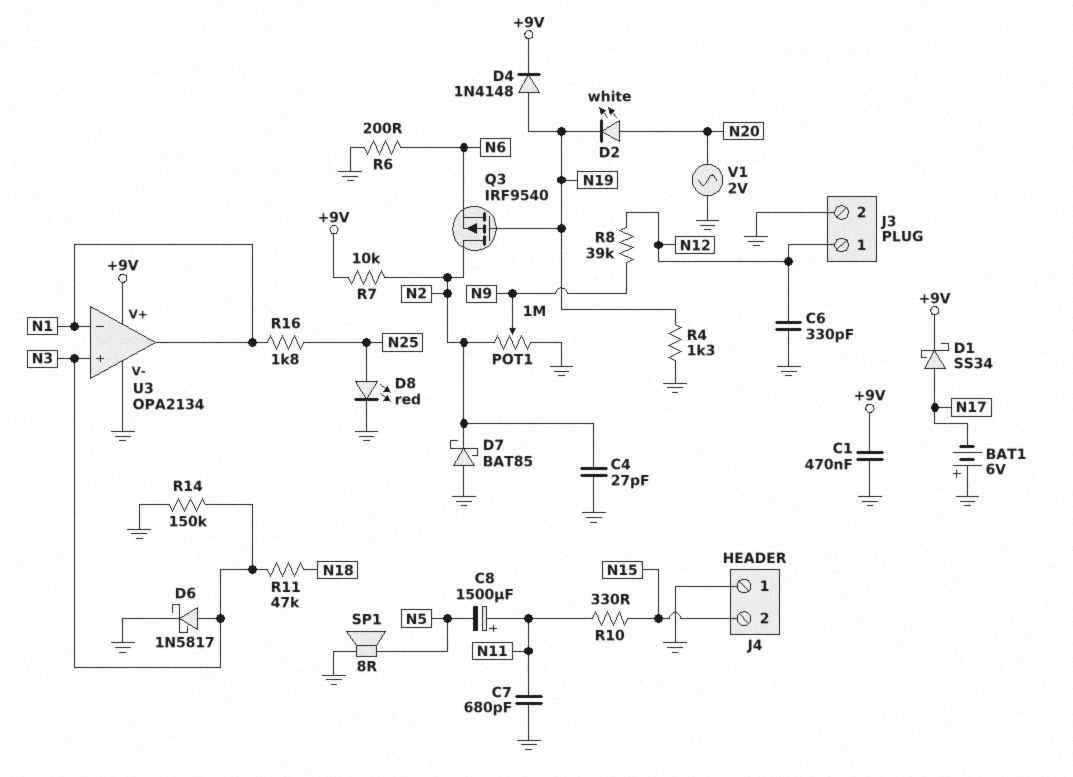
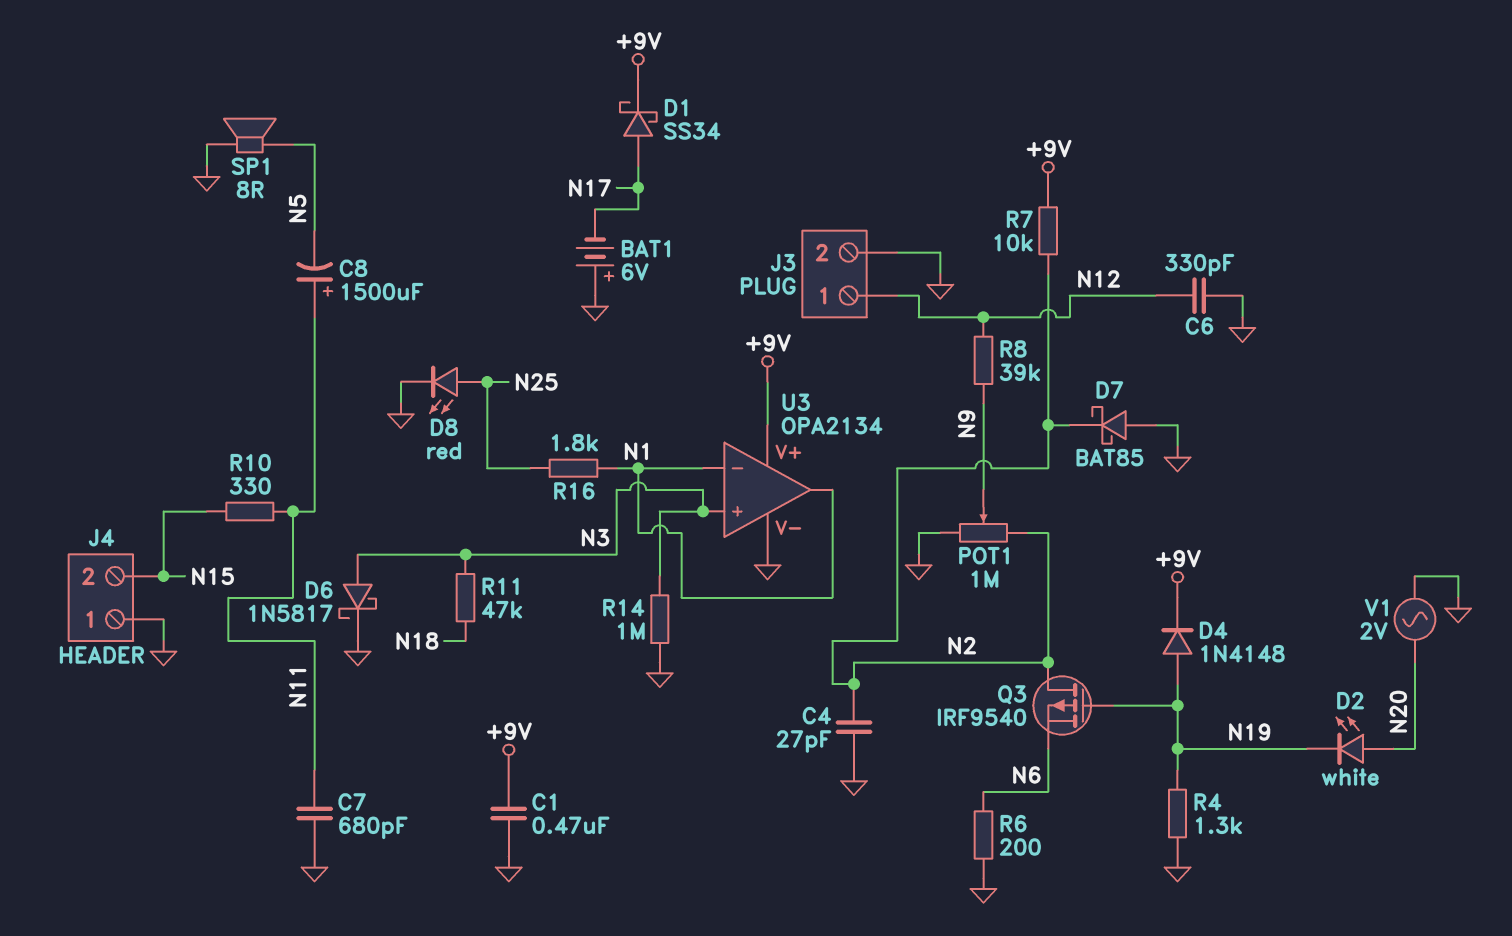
R14: 150k (GND, N3) -> 1M (GND, N3)

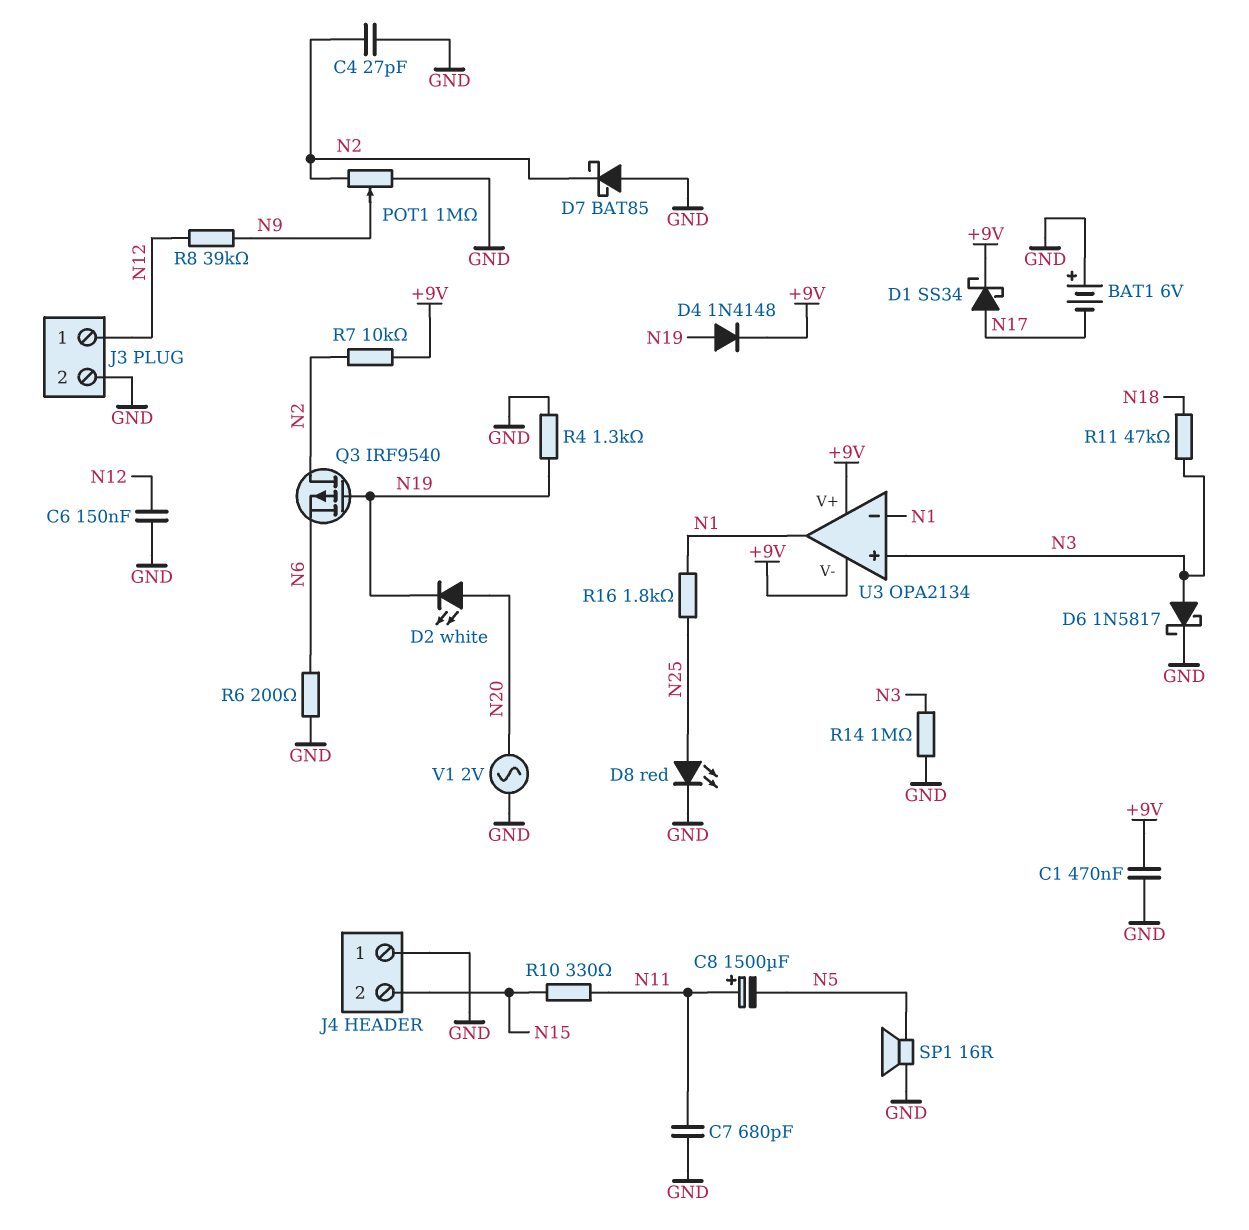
C6: 330pF (GND, N12) -> 150nF (GND, N12)
SP1: speaker 8R (GND, N5) -> speaker 16R (GND, N5)
U3 pin V-: GND -> +9V

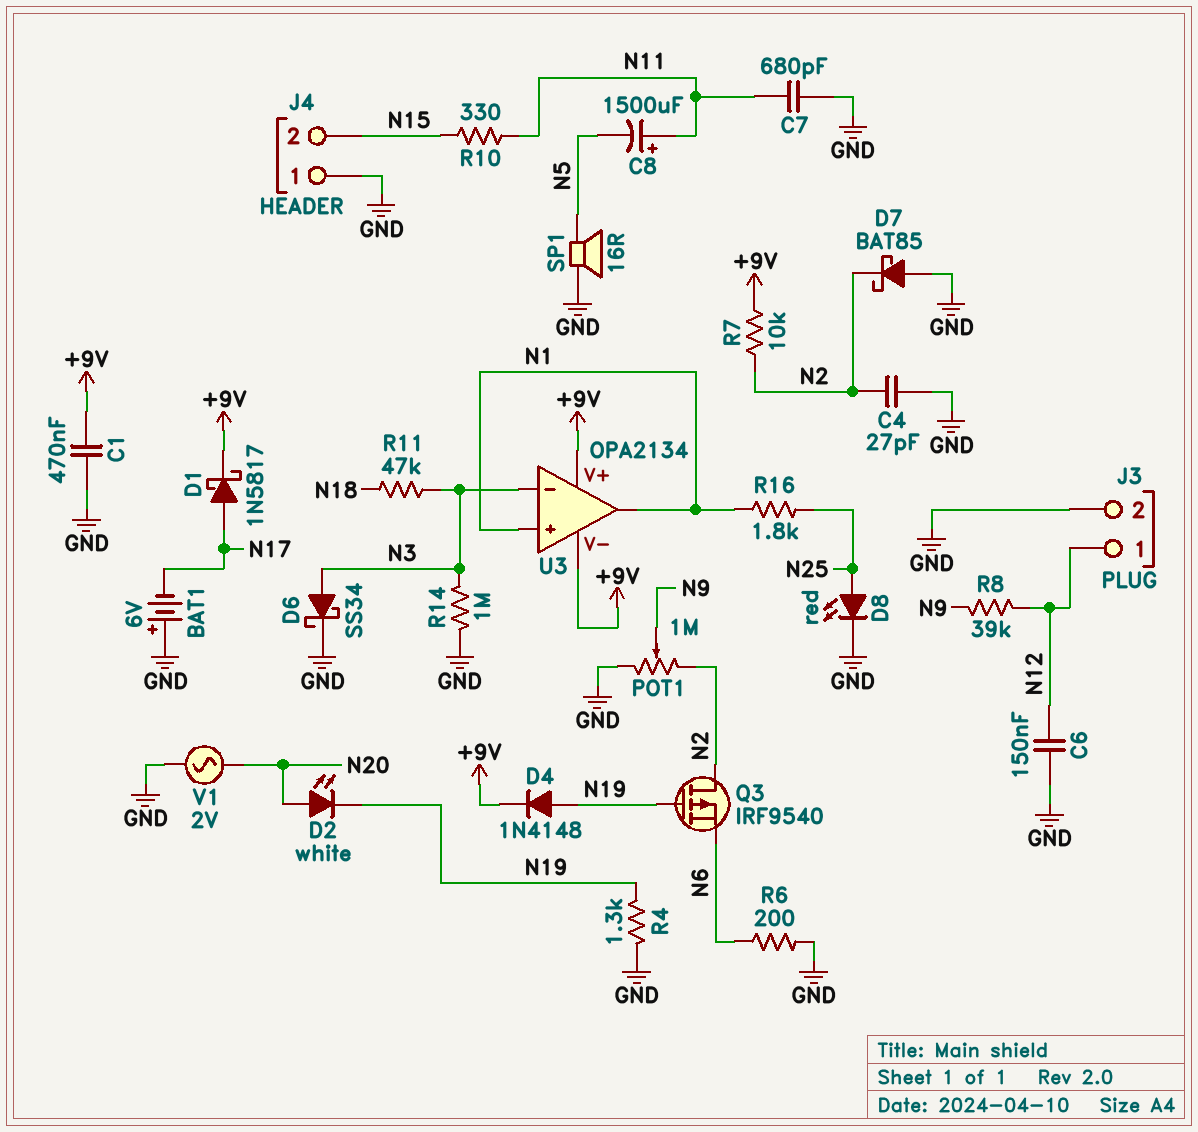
D1: schottky SS34 (A N17, K +9V) -> schottky 1N5817 (A N17, K +9V)
D6: schottky 1N5817 (A N3, K GND) -> schottky SS34 (A N3, K GND)
U3 pin in+: N3 -> N1
U3 pin in-: N1 -> N3

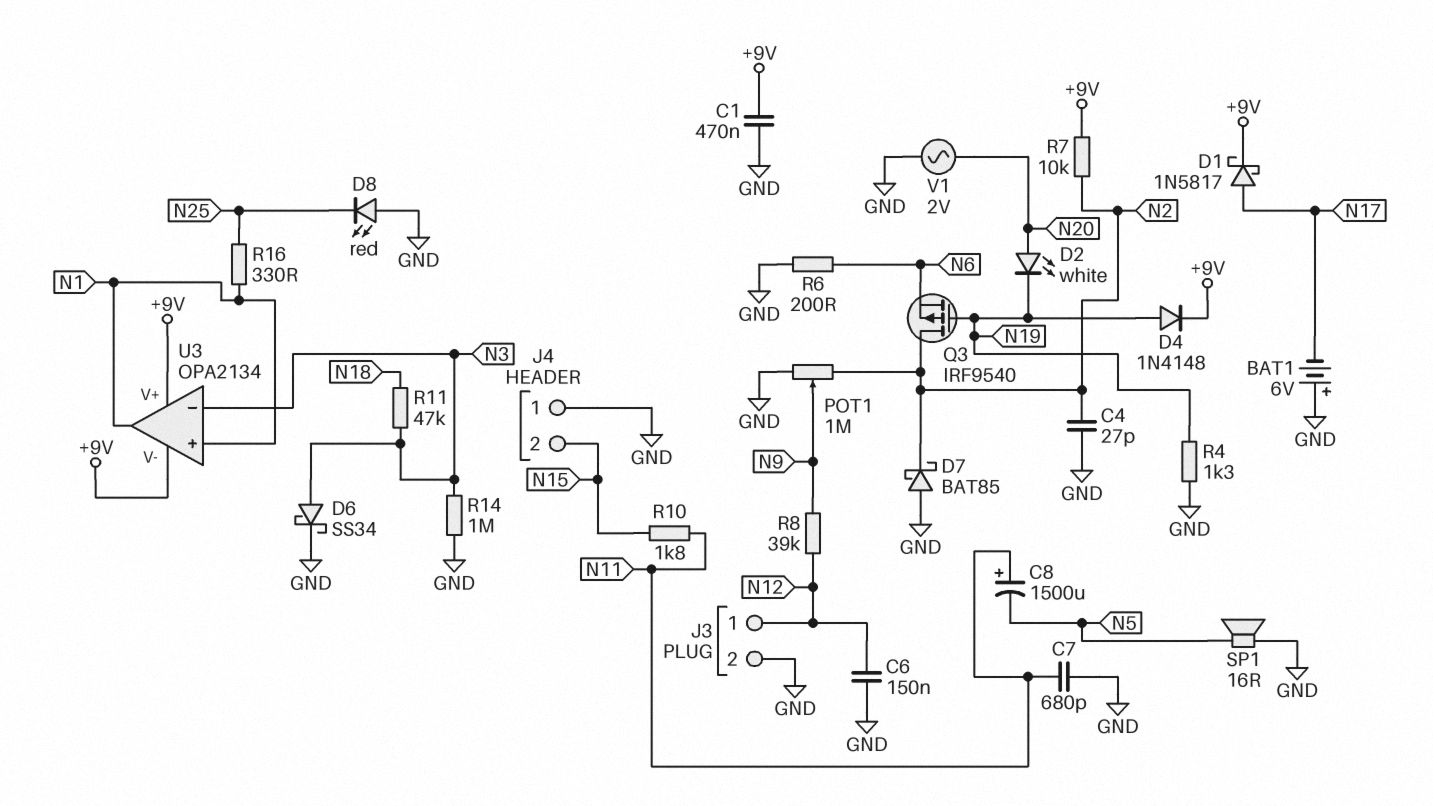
D8: LED red (A N25, K GND) -> LED red (A GND, K N25)
R10: 330 (N11, N15) -> 1.8k (N11, N15)
R16: 1.8k (N1, N25) -> 330 (N1, N25)

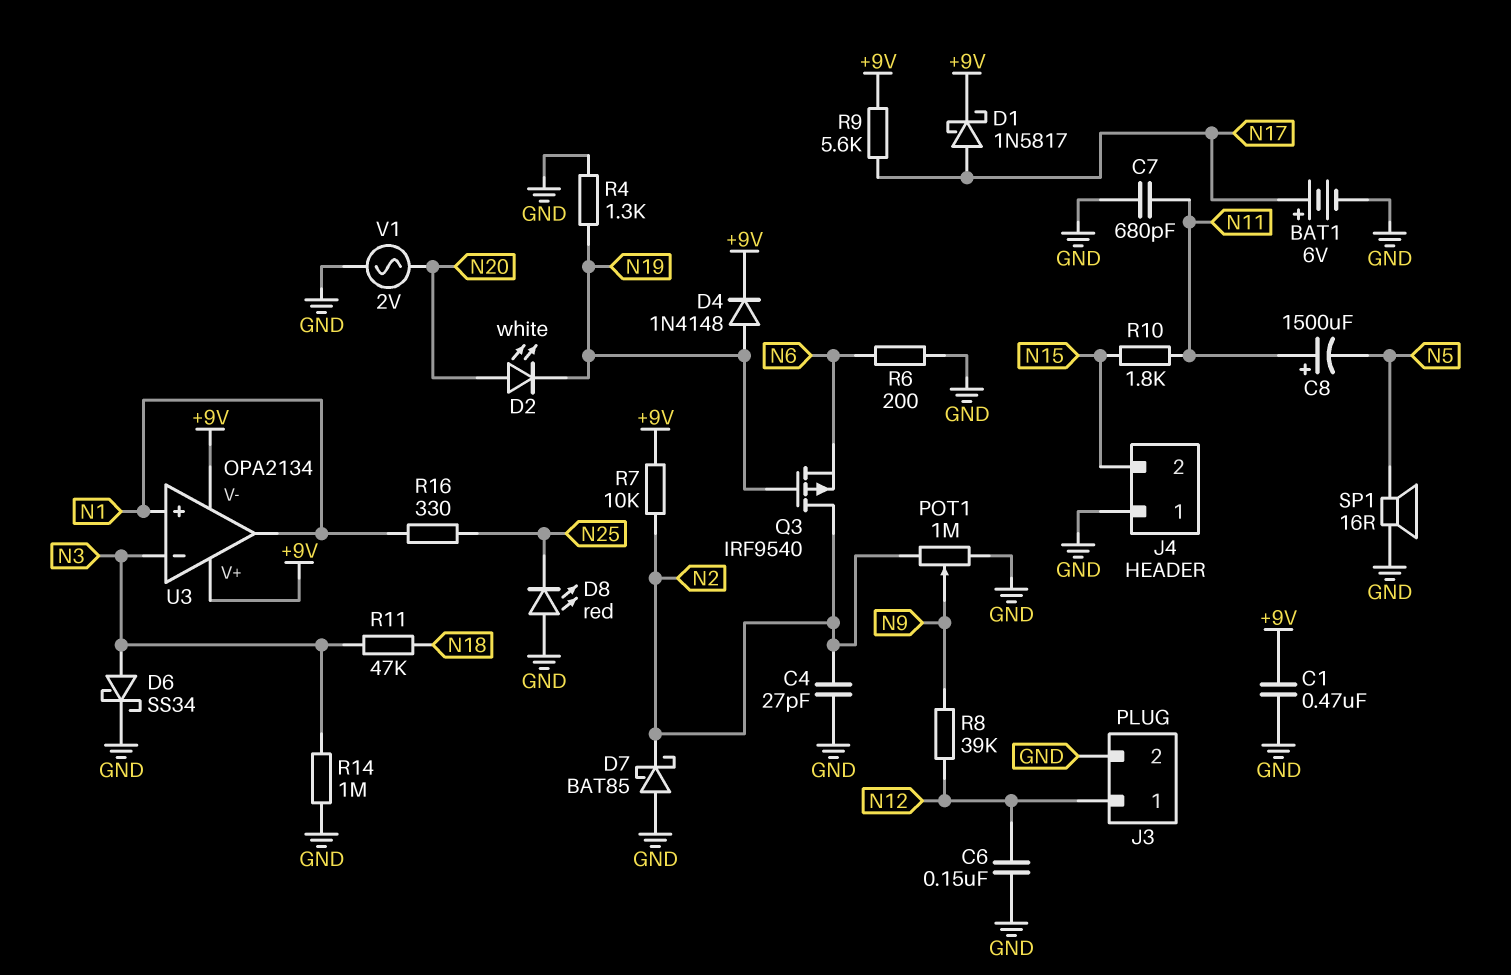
BAT1: 6V (plus GND, minus N17) -> 6V (plus N17, minus GND)
R9: none -> 5.6k (+9V, N17)

